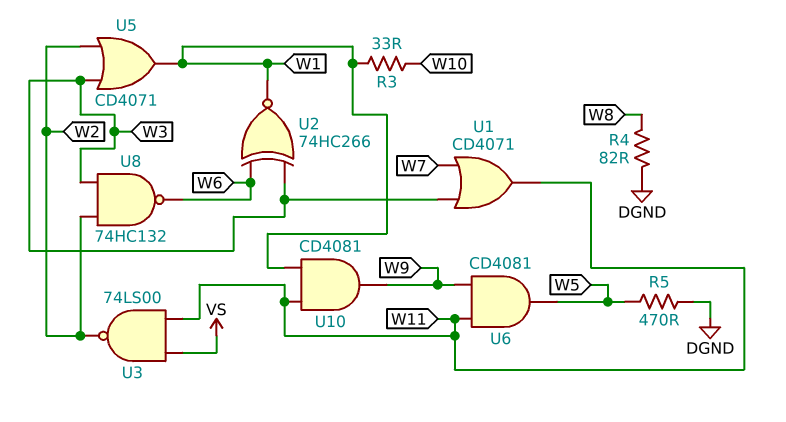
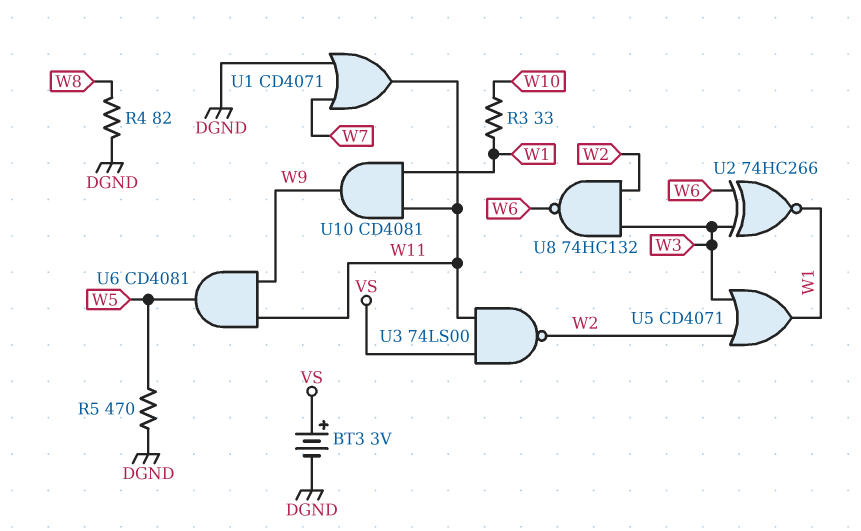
BT3: none -> 3V (plus VS, minus DGND)
U1: OR CD4071 (in W3, in W7, out W11) -> OR CD4071 (in DGND, in W7, out W11)

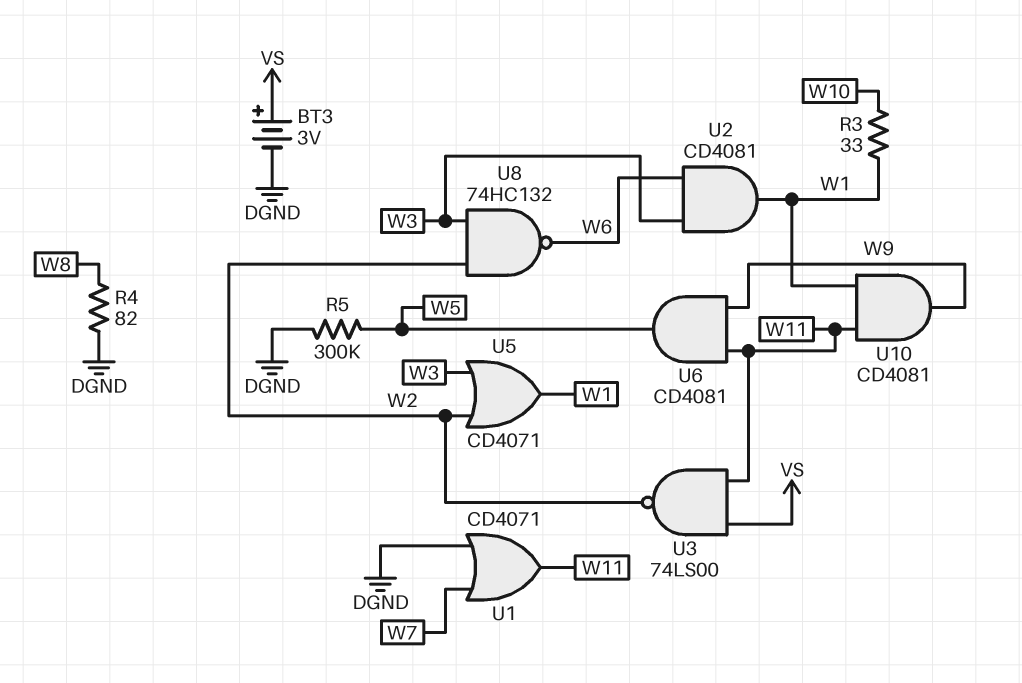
R5: 470 (DGND, W5) -> 300k (DGND, W5)
U2: XNOR 74HC266 (in W3, in W6, out W1) -> AND CD4081 (in W3, in W6, out W1)

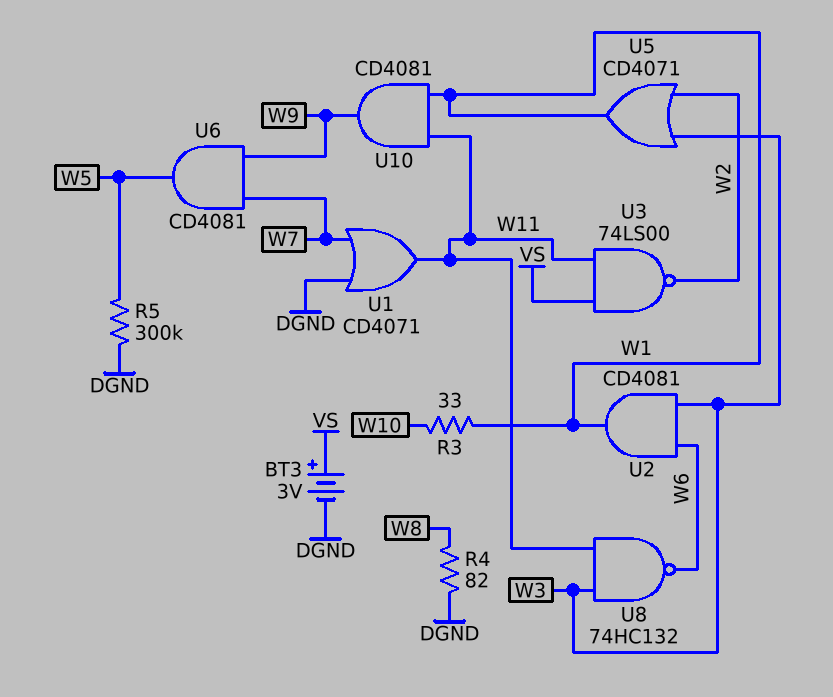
U6: AND CD4081 (in W9, in W11, out W5) -> AND CD4081 (in W7, in W9, out W5)
U8: NAND 74HC132 (in W2, in W3, out W6) -> NAND 74HC132 (in W3, in W11, out W6)

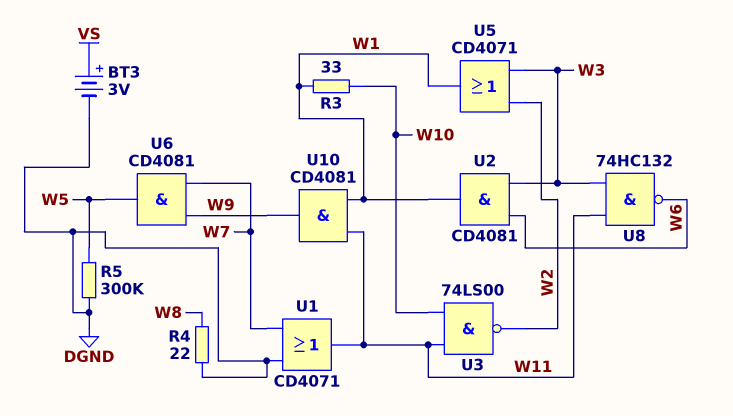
R4: 82 (DGND, W8) -> 22 (DGND, W8)
U3: NAND 74LS00 (in VS, in W11, out W2) -> NAND 74LS00 (in W10, in W11, out W2)

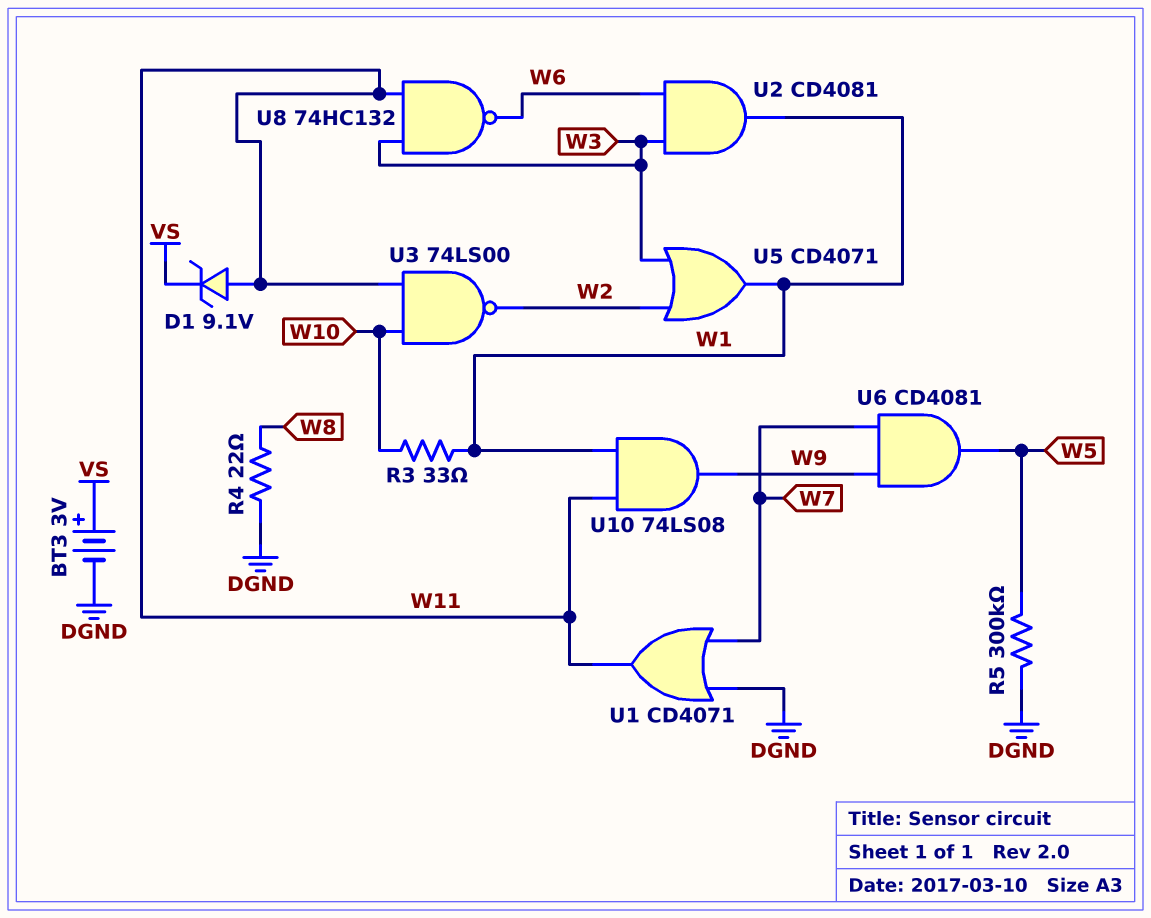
D1: none -> zener 9.1V (A W11, K VS)
U10: AND CD4081 (in W1, in W11, out W9) -> AND 74LS08 (in W1, in W11, out W9)

